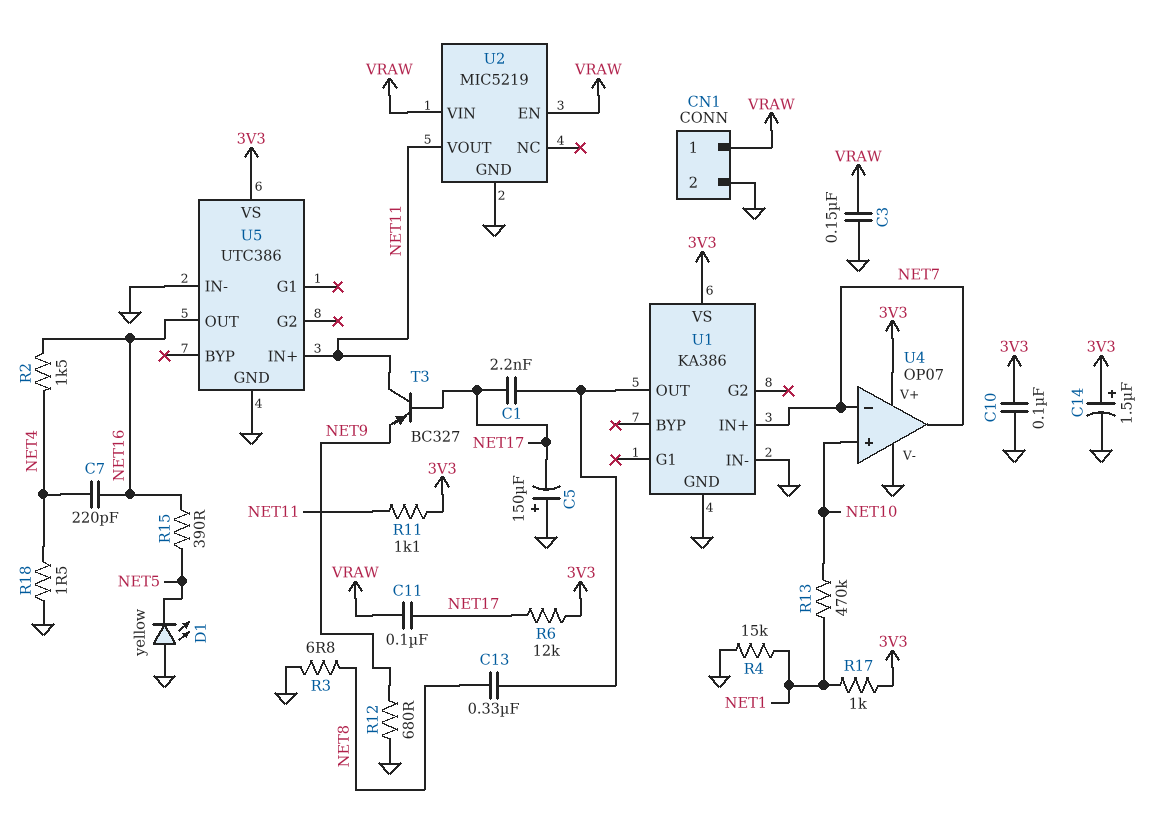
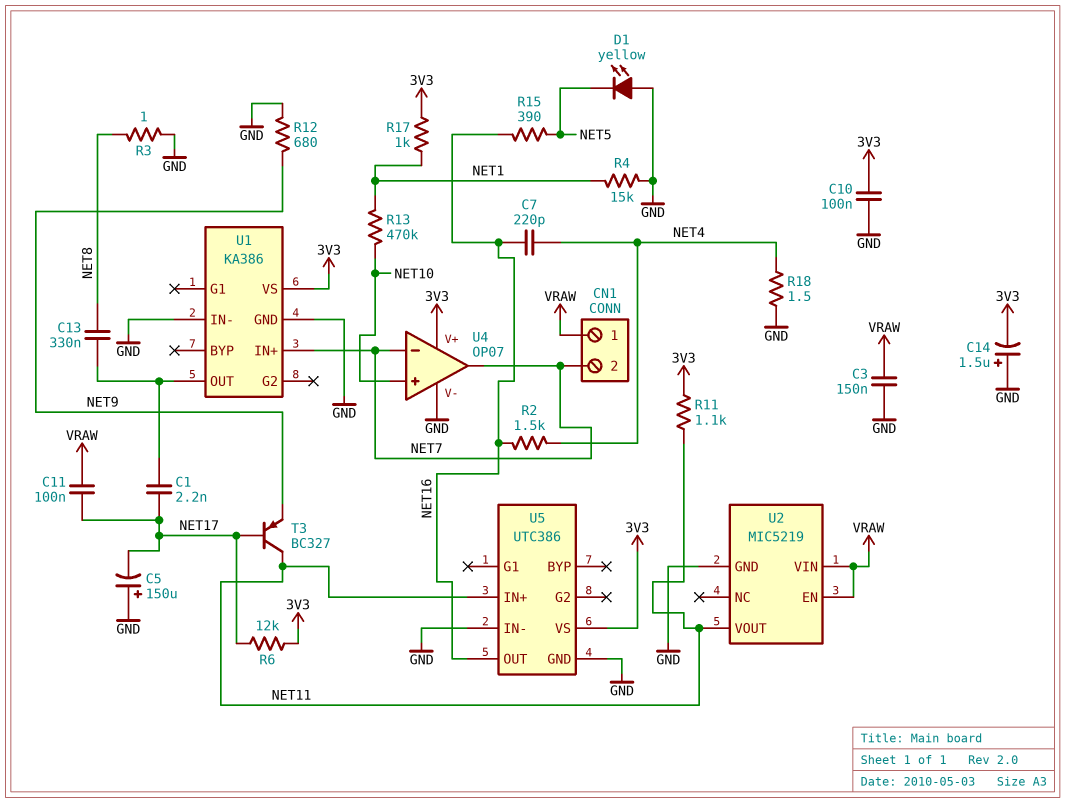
C14: 1.5uF (plus 3V3, minus GND) -> 1.5uF (plus GND, minus 3V3)
CN1 pin 2: GND -> NET7
R3: 6.8 (GND, NET8) -> 1 (GND, NET8)

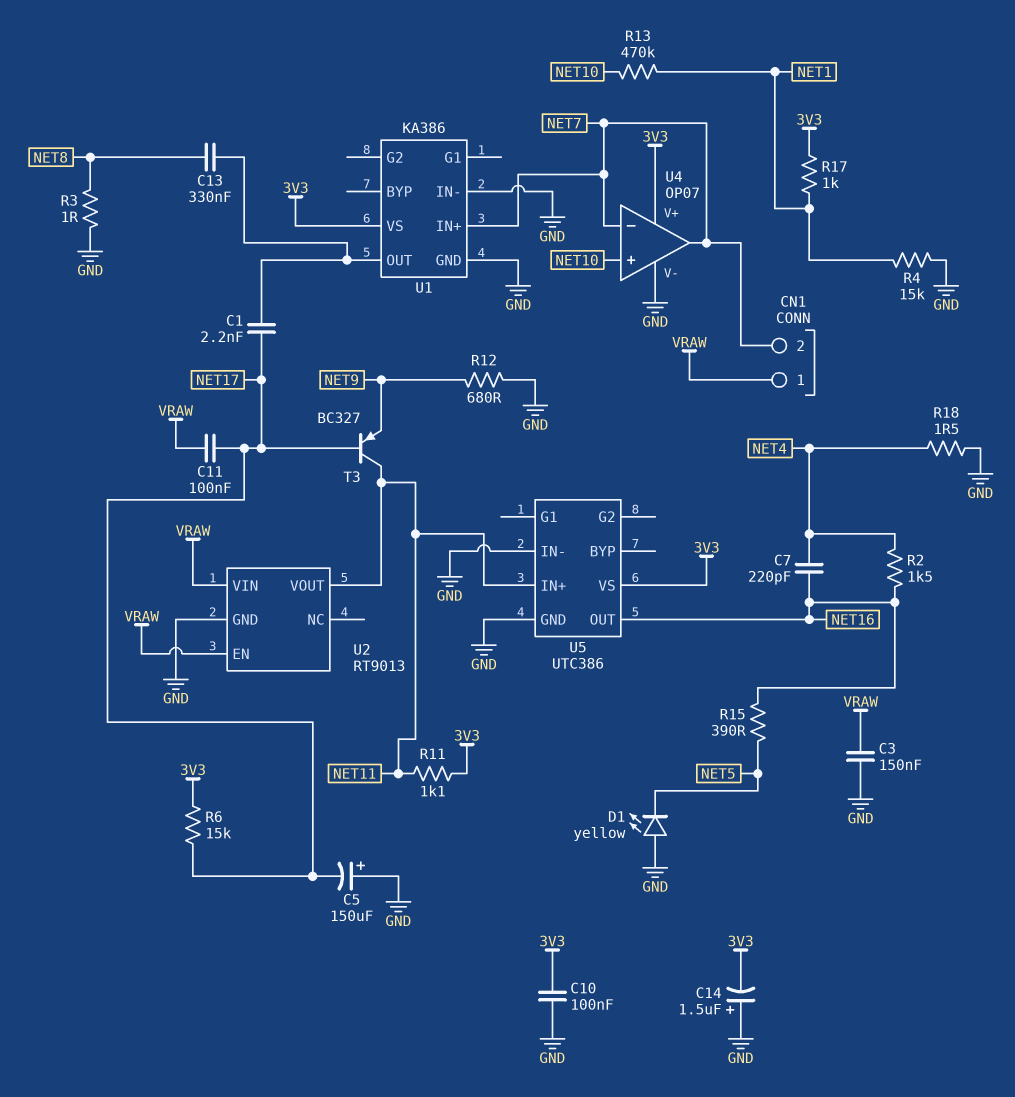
R6: 12k (3V3, NET17) -> 15k (3V3, NET17)
U2: MIC5219 -> RT9013

